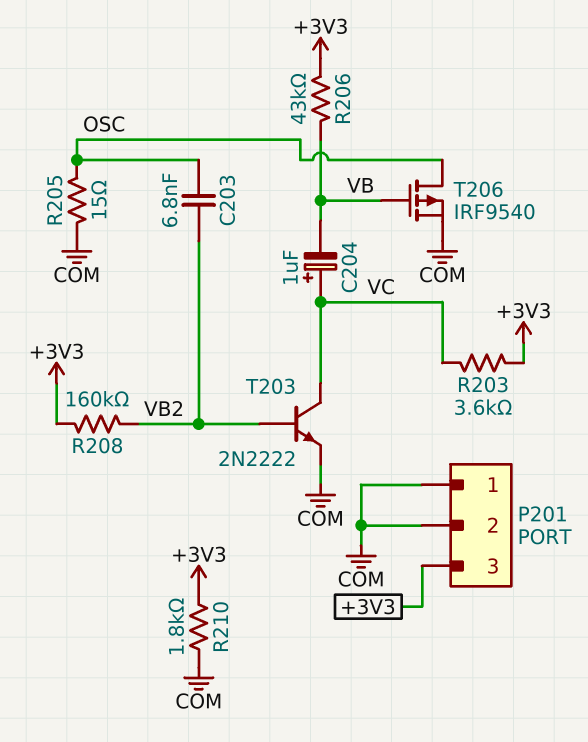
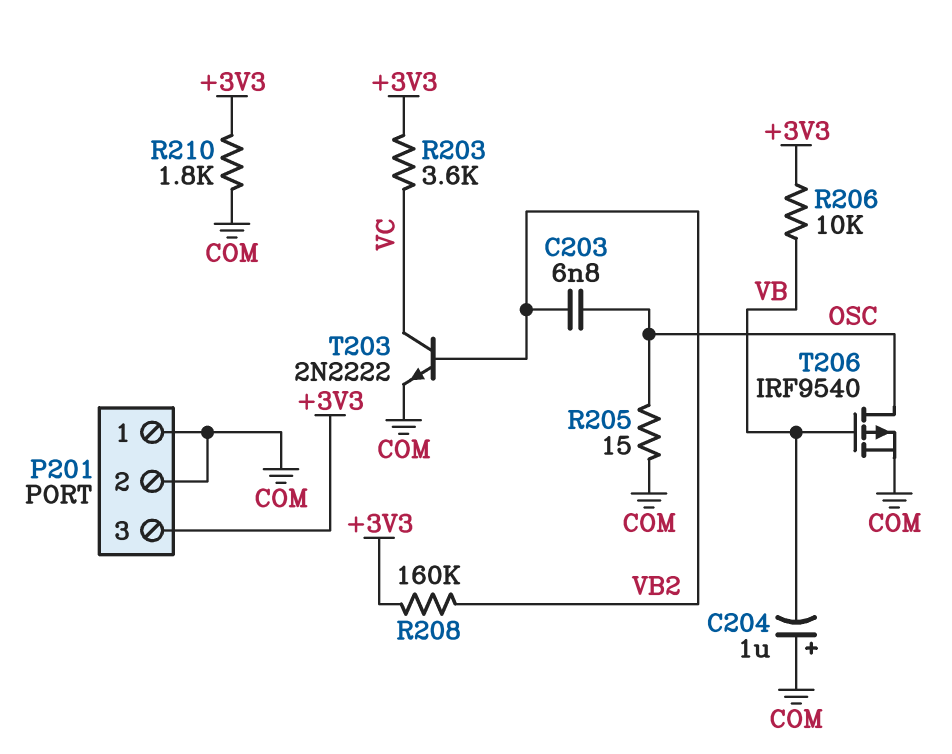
C204: 1uF (plus VC, minus VB) -> 1uF (plus COM, minus VB)
R206: 43k (+3V3, VB) -> 10k (+3V3, VB)

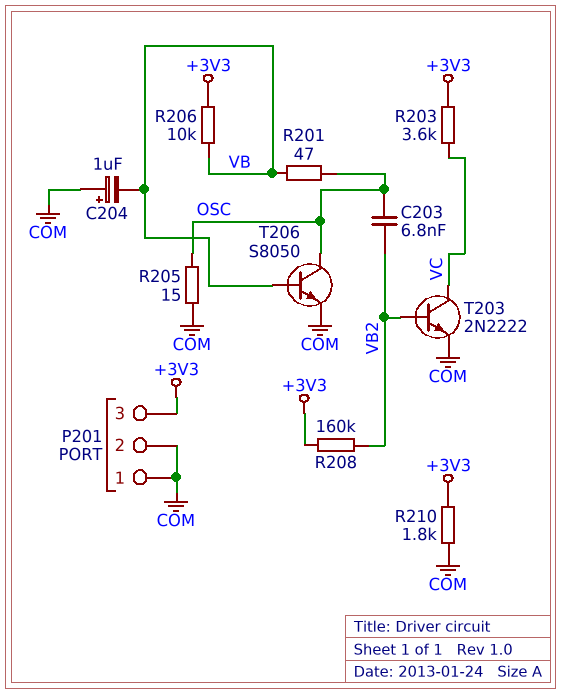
R201: none -> 47 (OSC, VB)
T206: PMOS IRF9540 (G VB, D OSC, S COM) -> NPN S8050 (B VB, C OSC, E COM)

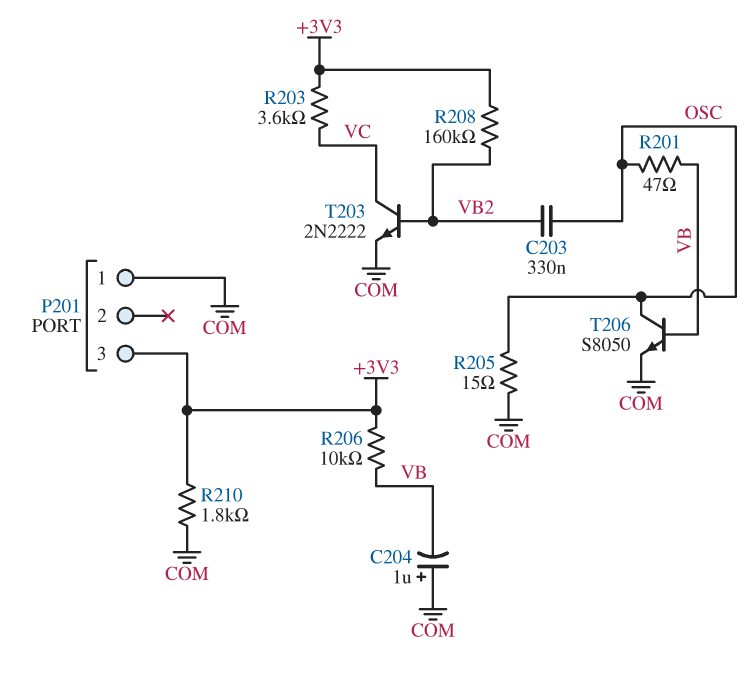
C203: 6.8nF (OSC, VB2) -> 330nF (OSC, VB2)
P201 pin 2: COM -> none

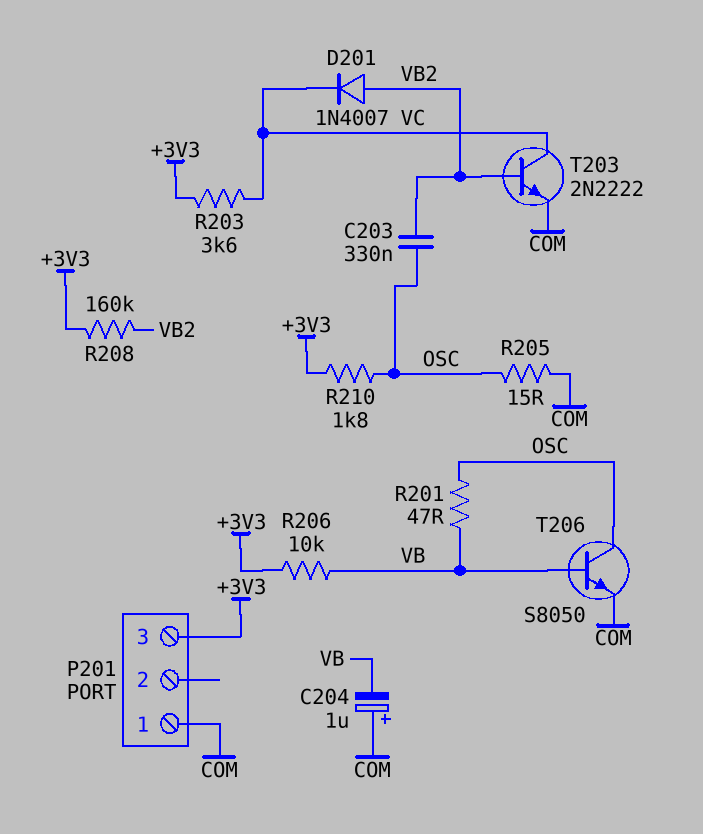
D201: none -> diode 1N4007 (A VB2, K VC)
R210: 1.8k (+3V3, COM) -> 1.8k (+3V3, OSC)

